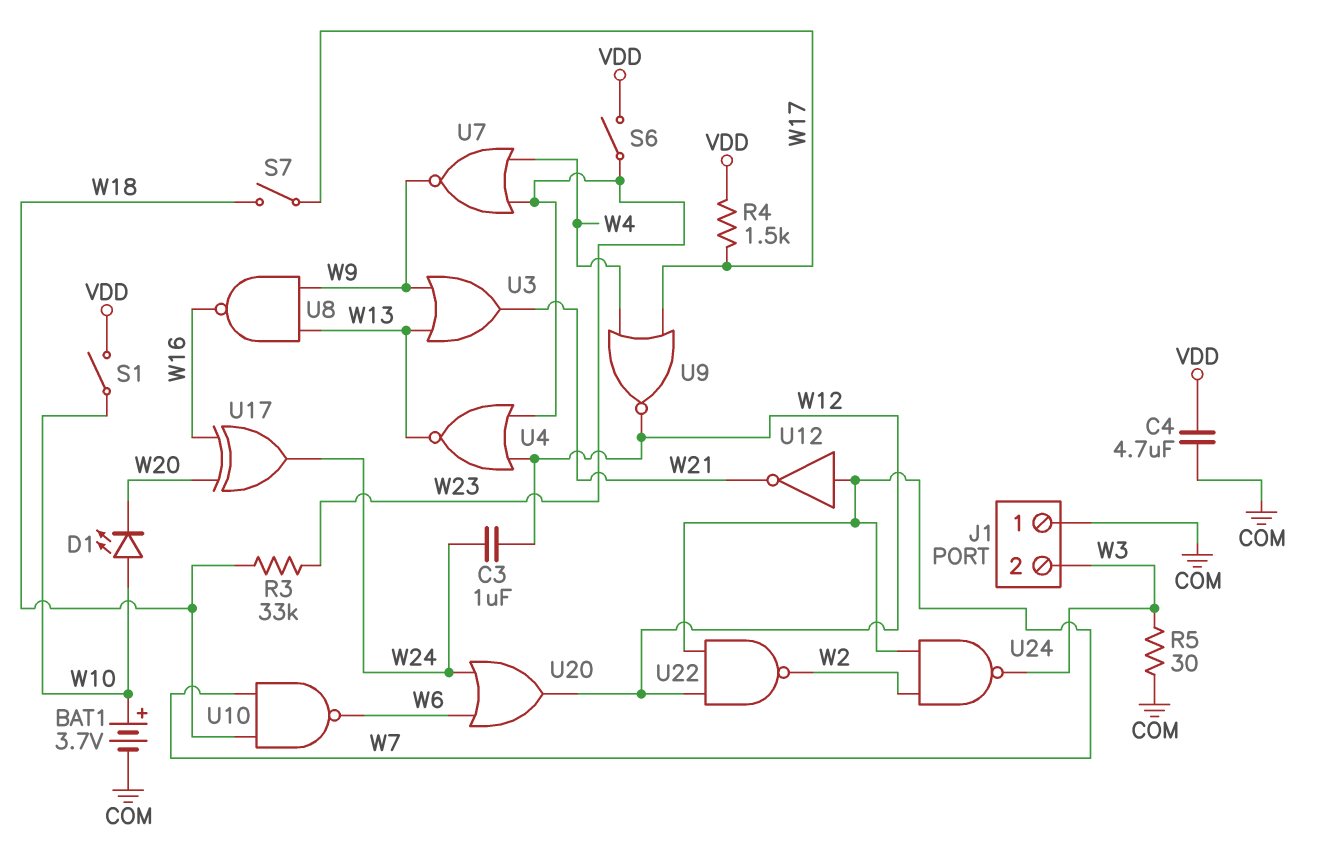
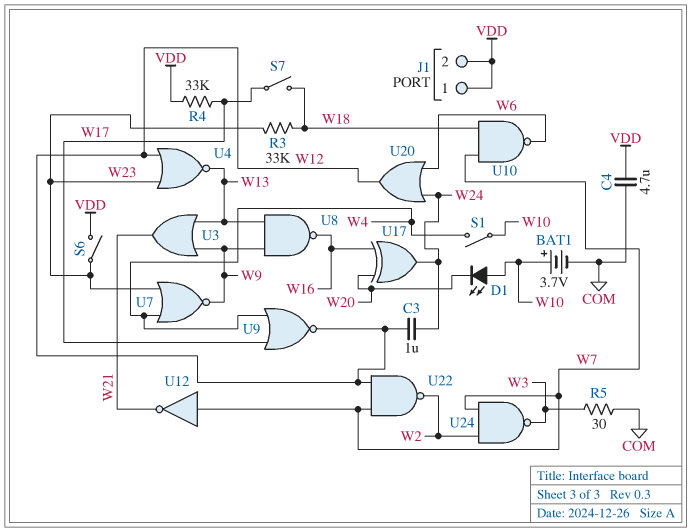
J1 pin 1: COM -> VDD
J1 pin 2: W3 -> VDD
R4: 1.5k (VDD, W17) -> 33k (VDD, W17)
S1: switch (VDD, W10) -> switch (W4, W10)

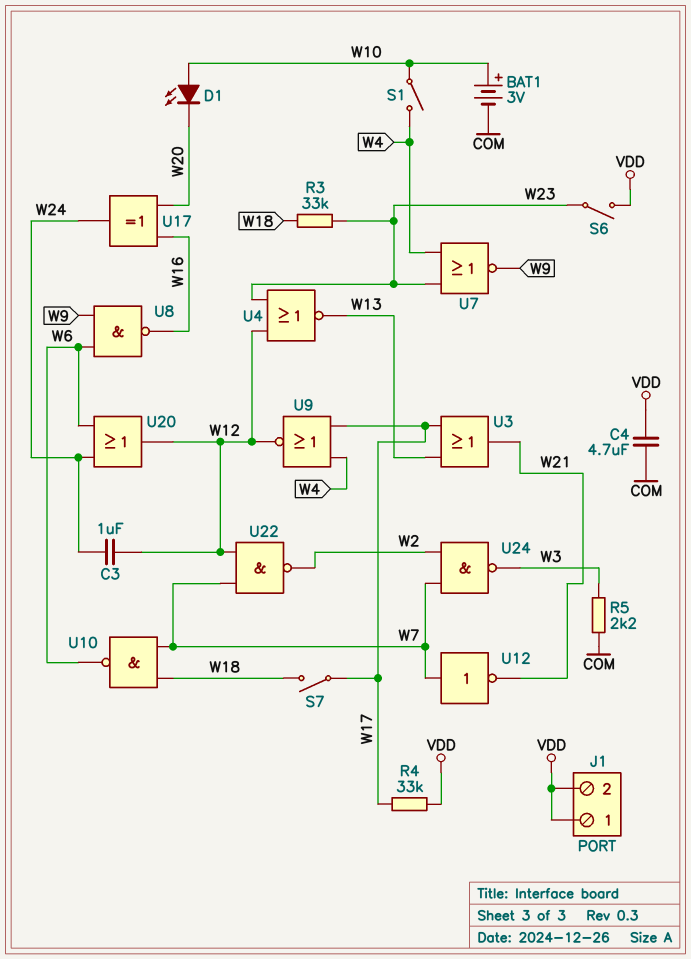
BAT1: 3.7V (plus W10, minus COM) -> 3V (plus W10, minus COM)
R5: 30 (COM, W3) -> 2.2k (COM, W3)
U3: OR (in W9, in W13, out W21) -> OR (in W13, in W17, out W21)
U8: NAND (in W9, in W13, out W16) -> NAND (in W6, in W9, out W16)

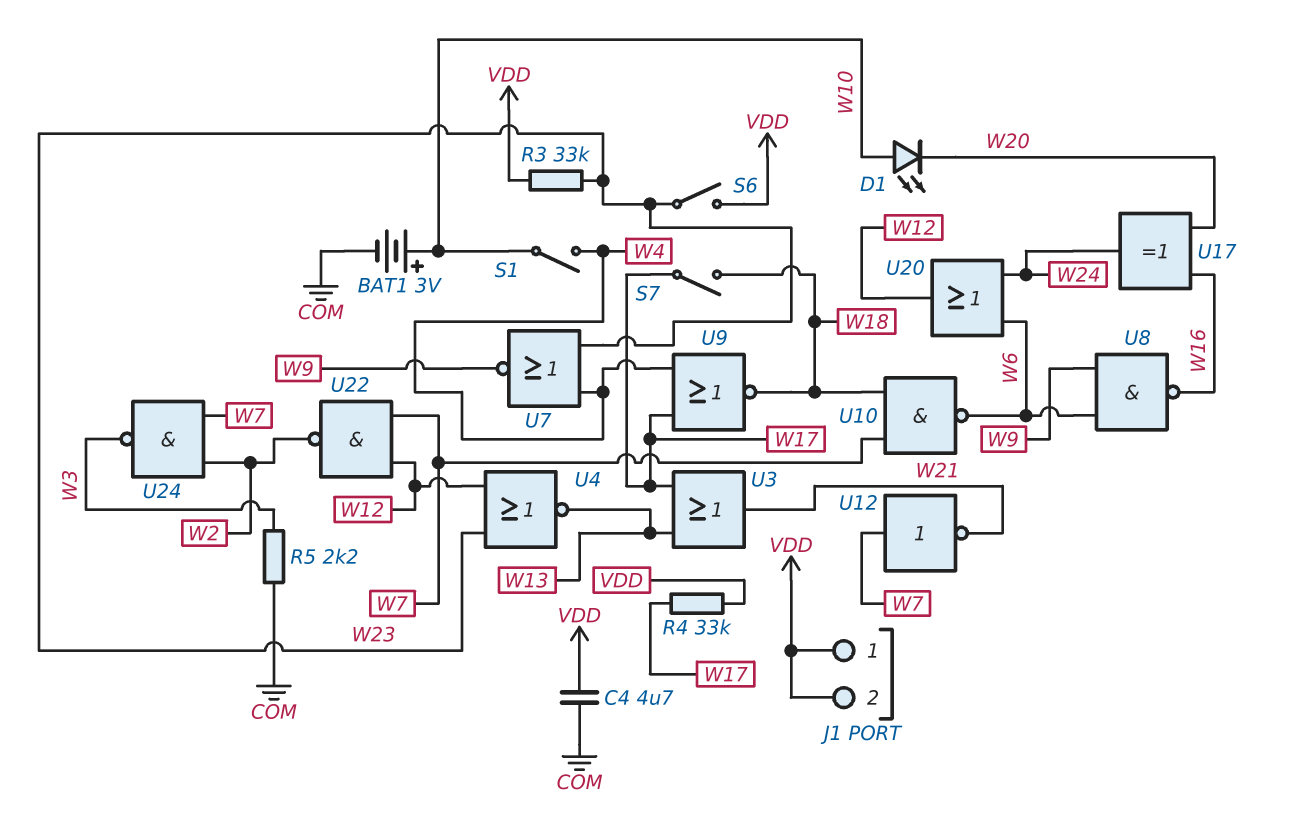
C3: 1uF (W12, W24) -> none
R3: 33k (W18, W23) -> 33k (VDD, W23)
U9: NOR (in W4, in W17, out W12) -> NOR (in W4, in W17, out W18)

